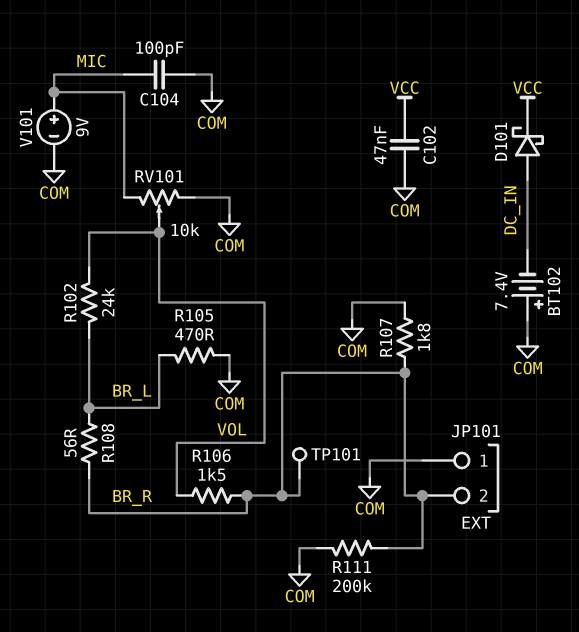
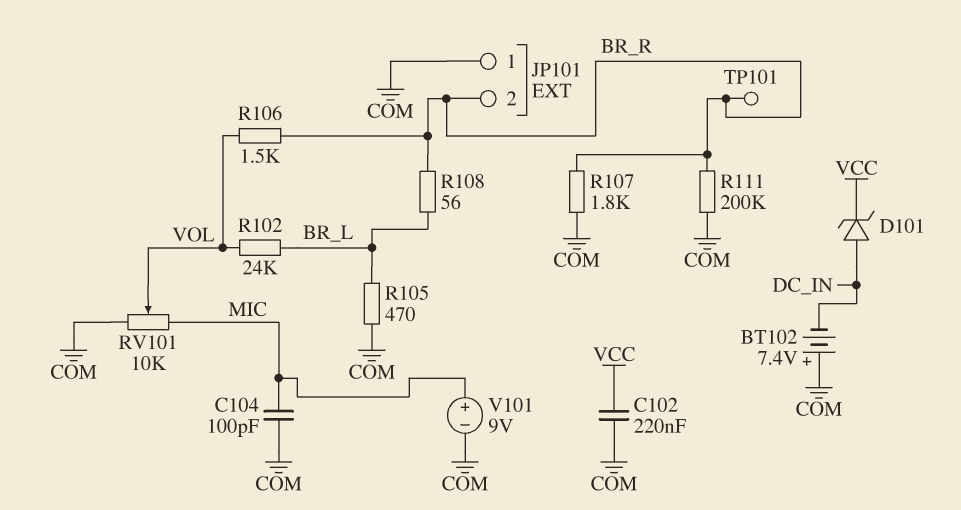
C102: 47nF (COM, VCC) -> 220nF (COM, VCC)
D101: schottky (A DC_IN, K VCC) -> zener (A DC_IN, K VCC)

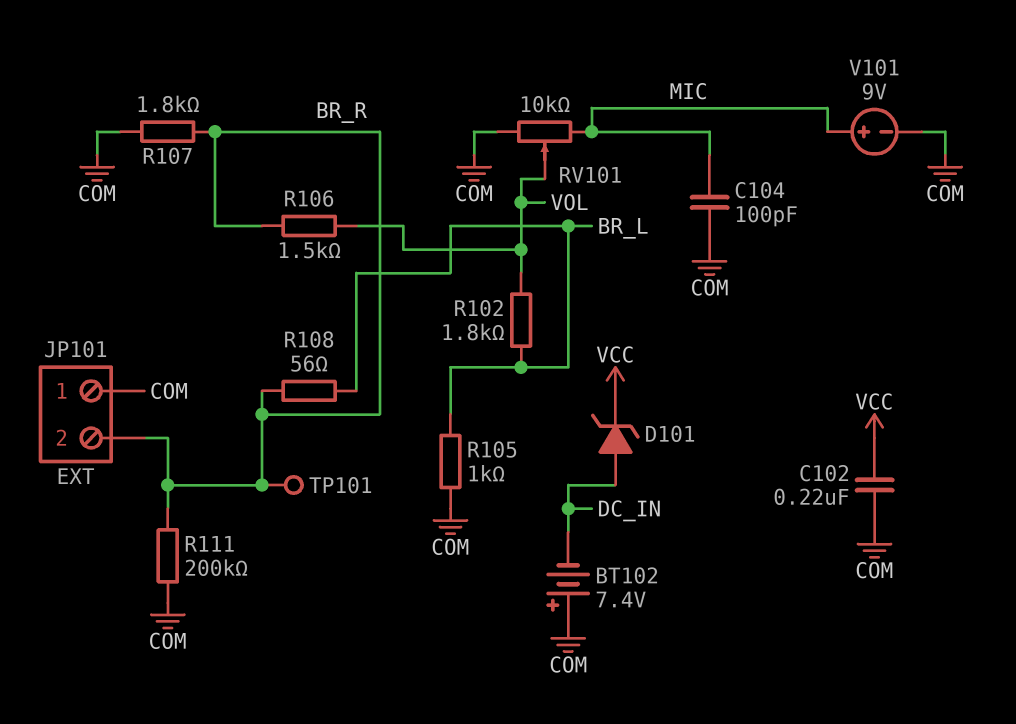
R102: 24k (BR_L, VOL) -> 1.8k (BR_L, VOL)
R105: 470 (BR_L, COM) -> 1k (BR_L, COM)

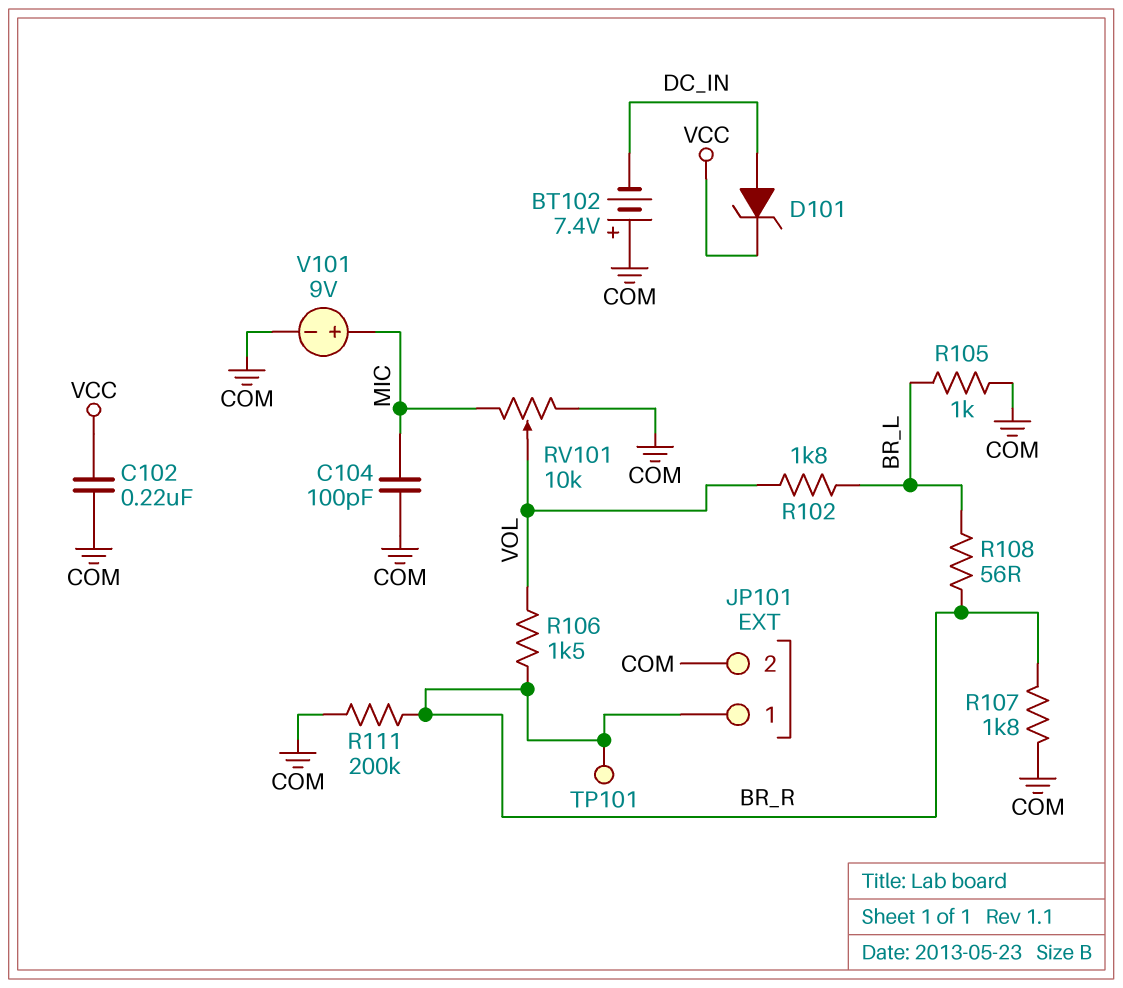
JP101 pin 1: COM -> BR_R
JP101 pin 2: BR_R -> COM

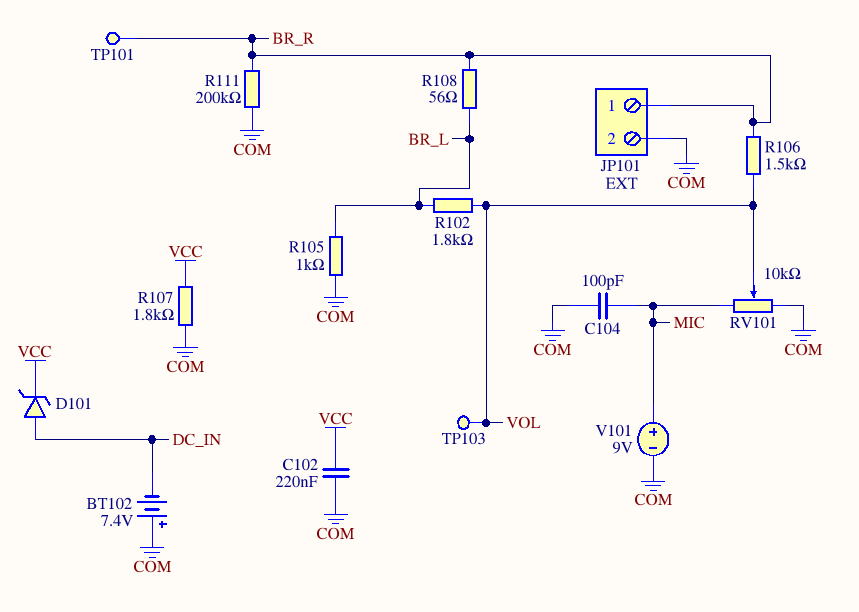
R107: 1.8k (BR_R, COM) -> 1.8k (COM, VCC)
TP103: none -> test point (VOL)

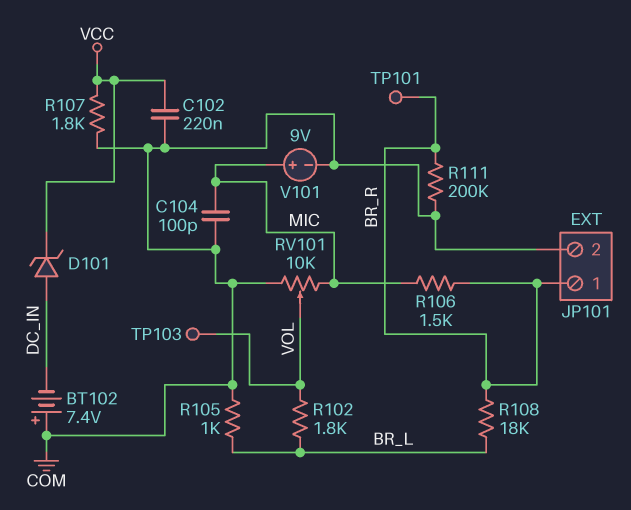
R106: 1.5k (BR_R, VOL) -> 1.5k (BR_R, MIC)
R108: 56 (BR_L, BR_R) -> 18k (BR_L, BR_R)

